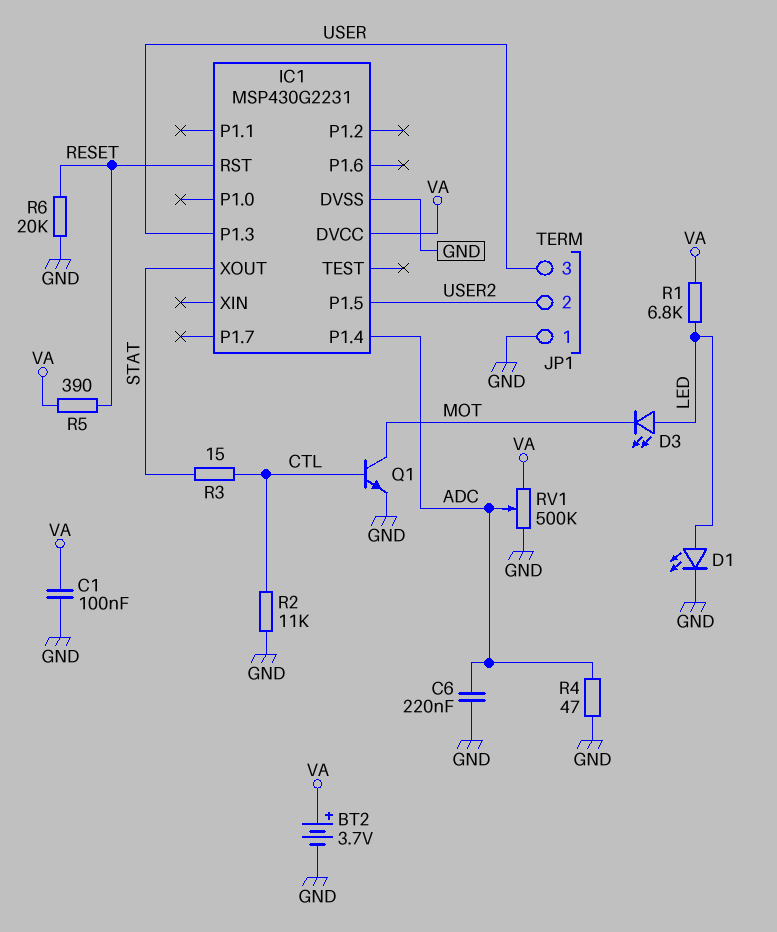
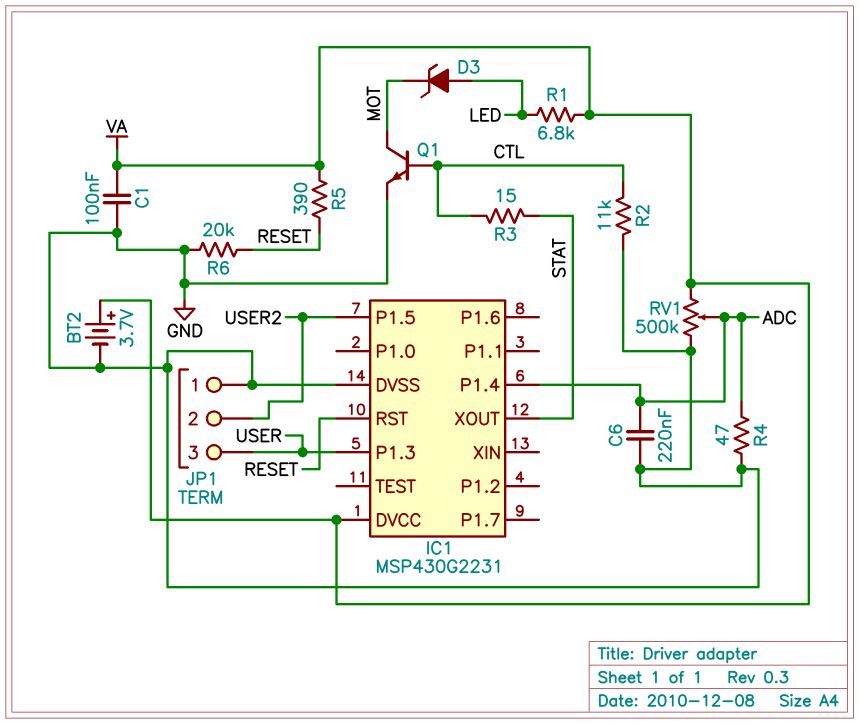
D1: LED (A LED, K GND) -> none
D3: LED (A LED, K MOT) -> zener (A LED, K MOT)

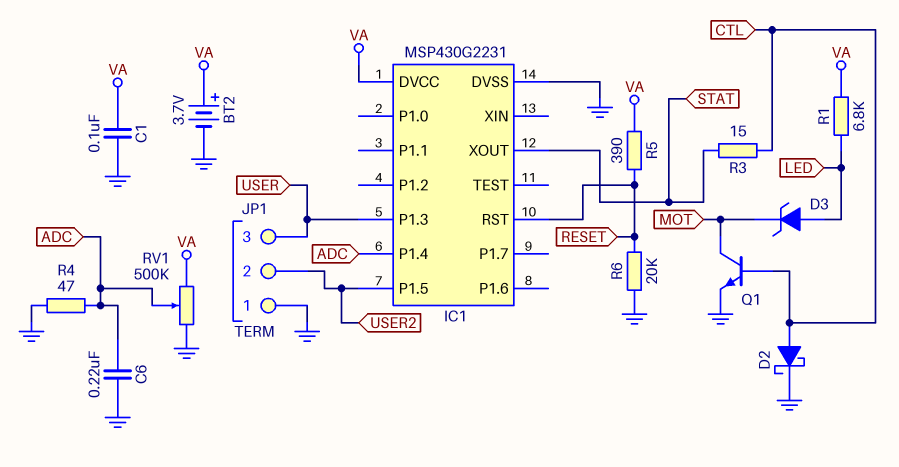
D2: none -> schottky (A CTL, K GND)
R2: 11k (CTL, GND) -> none

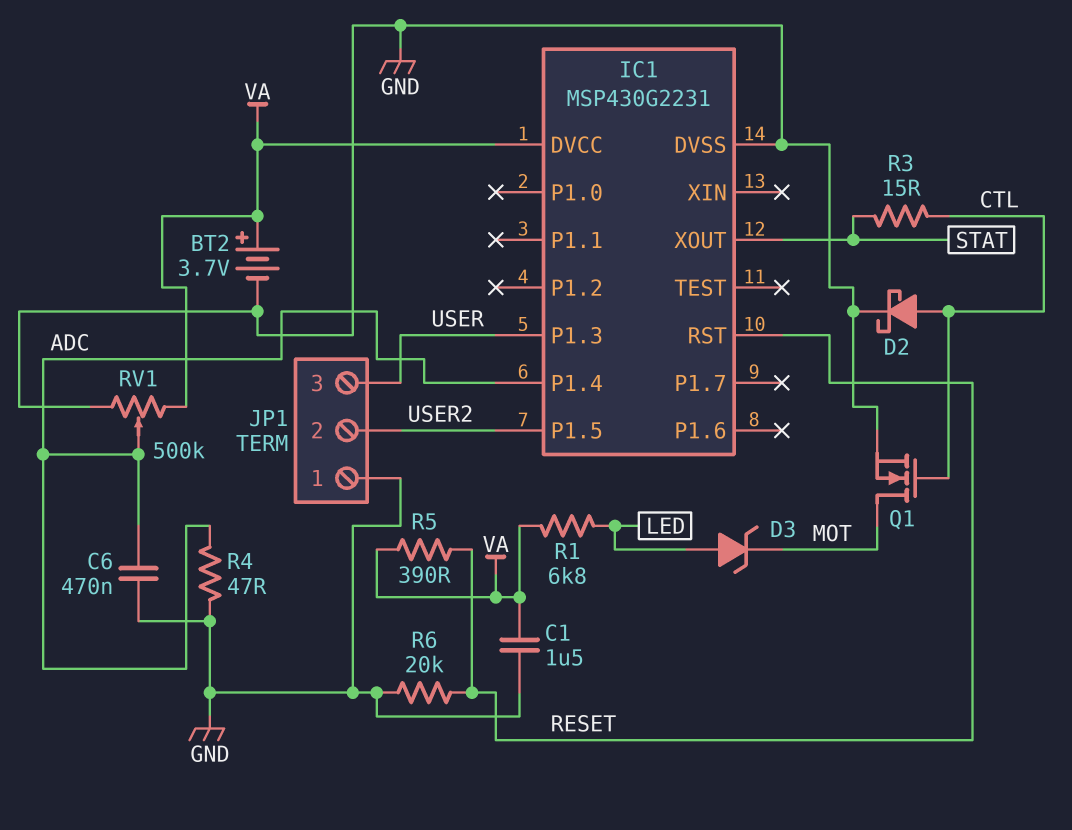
C1: 100nF (GND, VA) -> 1.5uF (GND, VA)
C6: 220nF (ADC, GND) -> 470nF (ADC, GND)
Q1: NPN (B CTL, C MOT, E GND) -> NMOS (G CTL, D MOT, S GND)

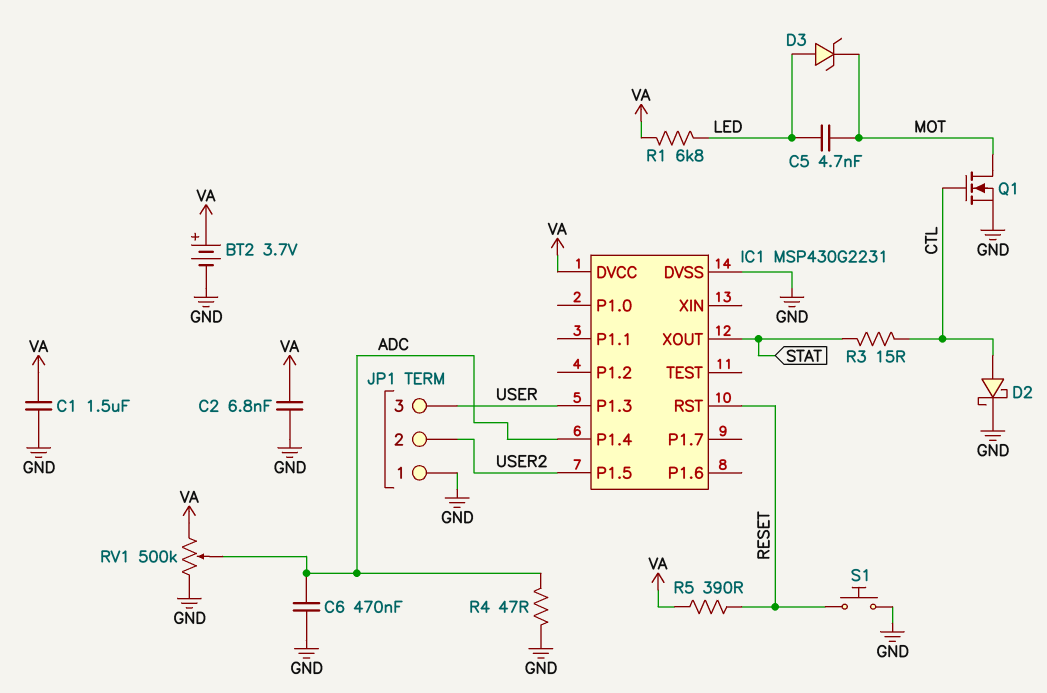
C2: none -> 6.8nF (GND, VA)
C5: none -> 4.7nF (LED, MOT)
R6: 20k (GND, RESET) -> none
S1: none -> button (GND, RESET)

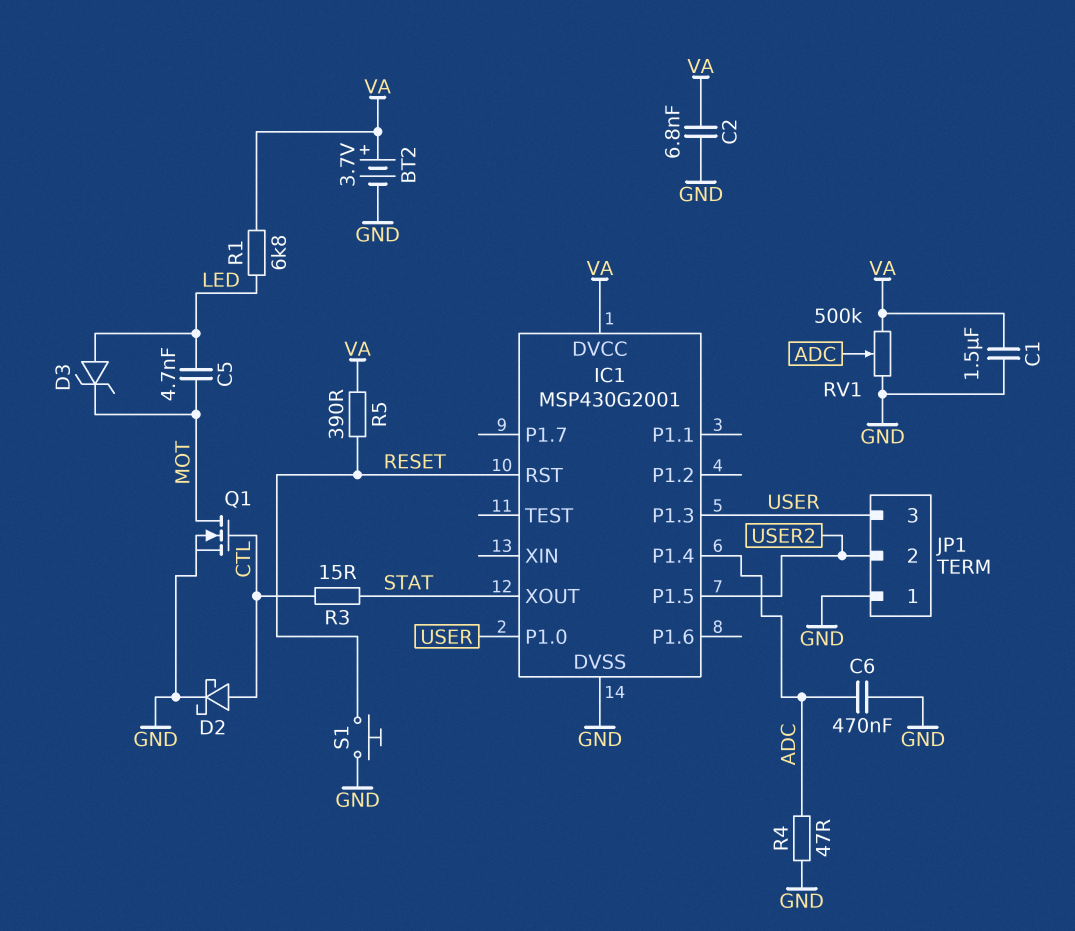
IC1: MSP430G2231 -> MSP430G2001
IC1 pin P1.0: none -> USER

